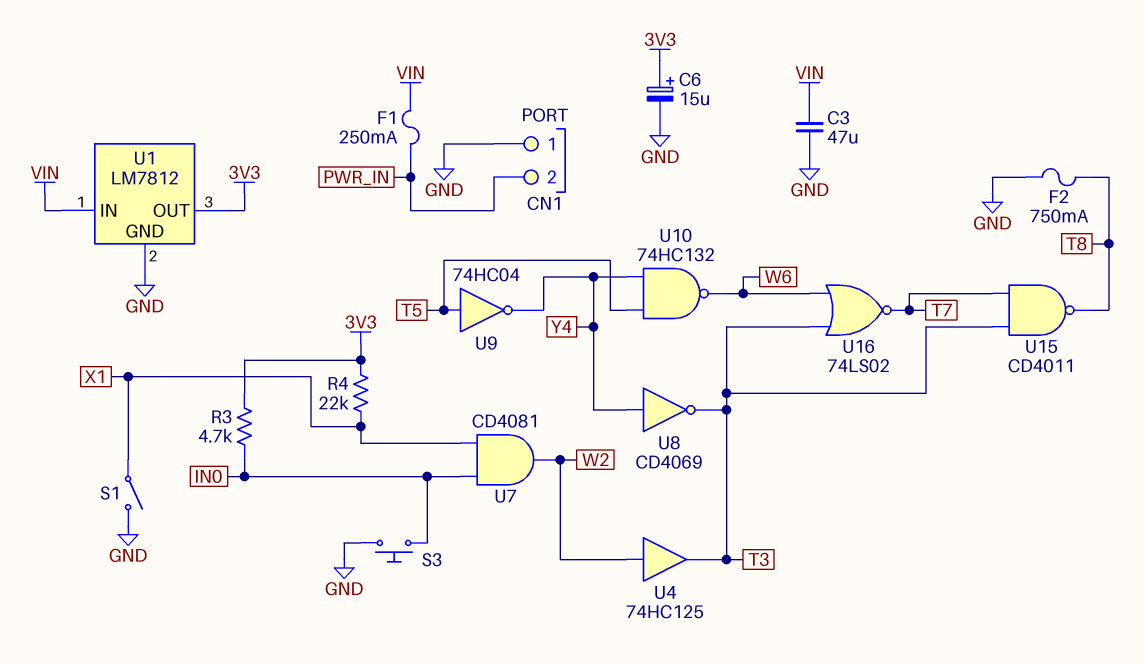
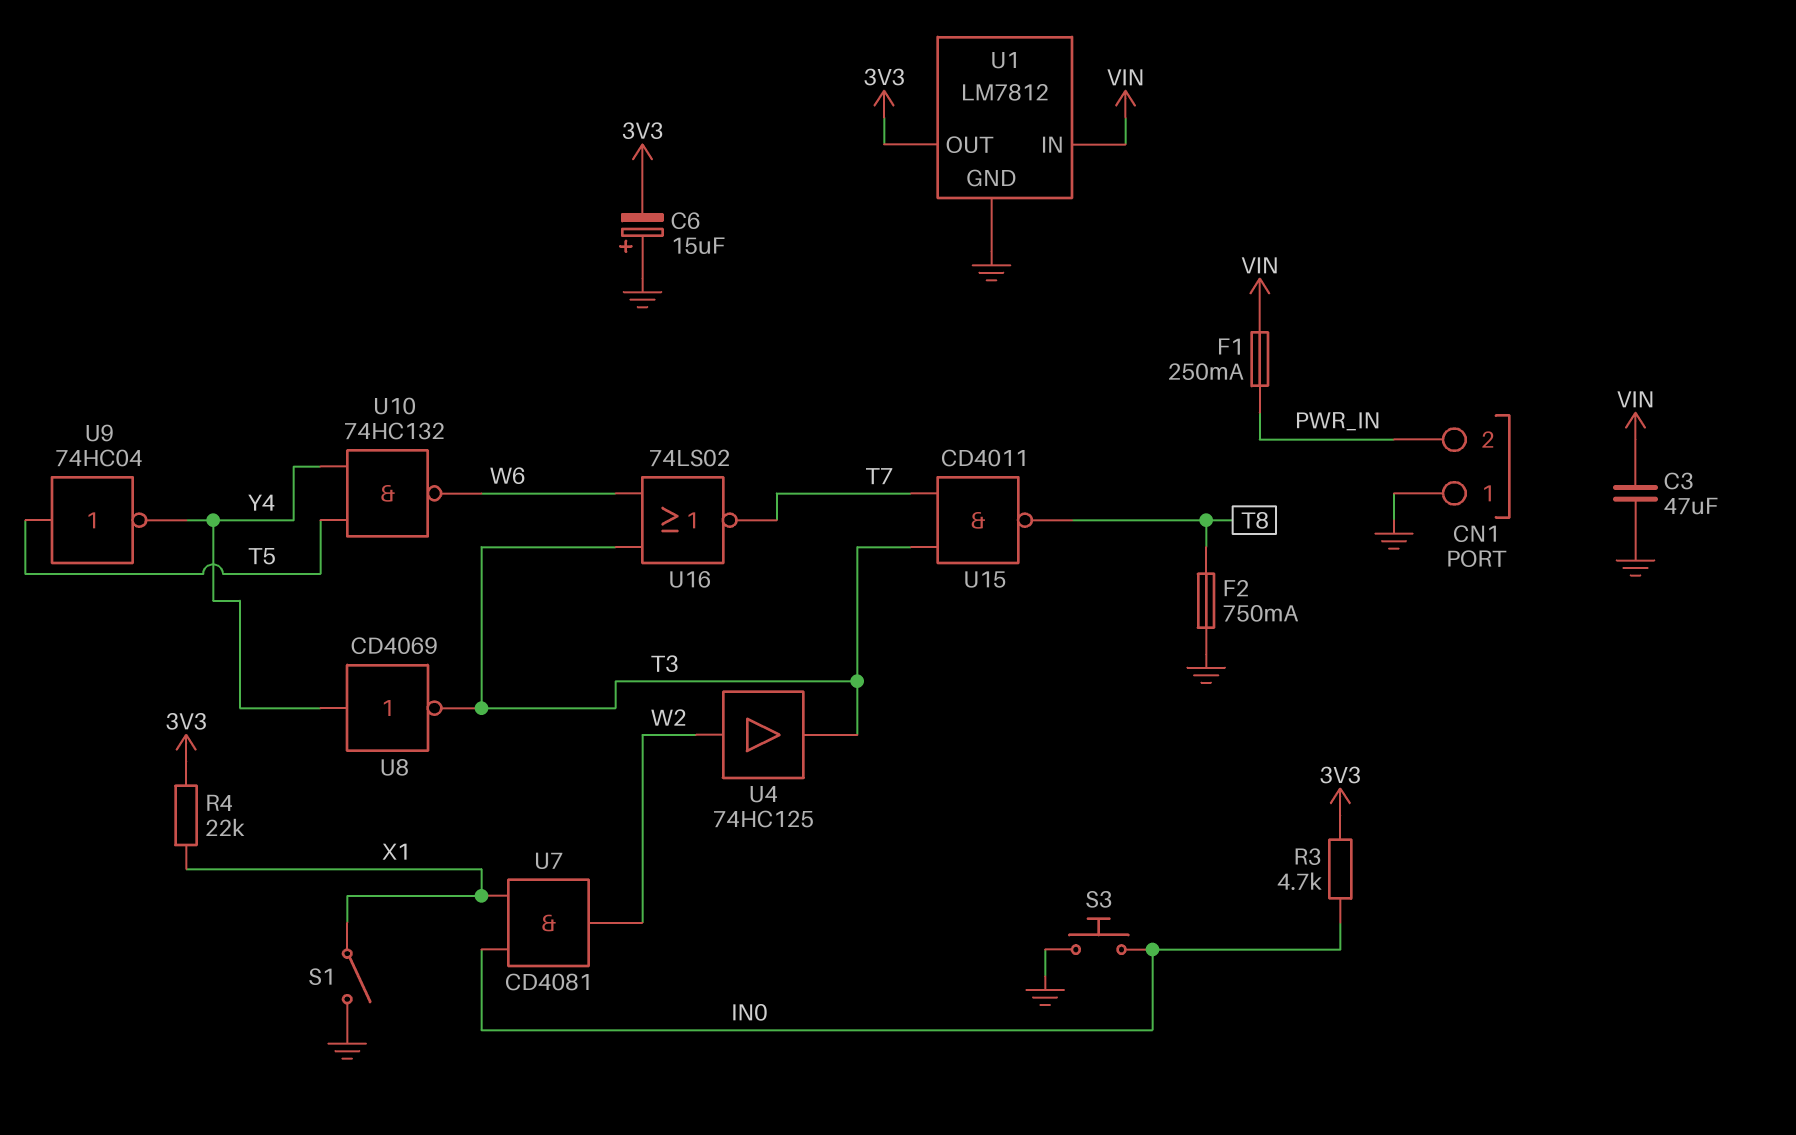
C6: 15uF (plus 3V3, minus GND) -> 15uF (plus GND, minus 3V3)

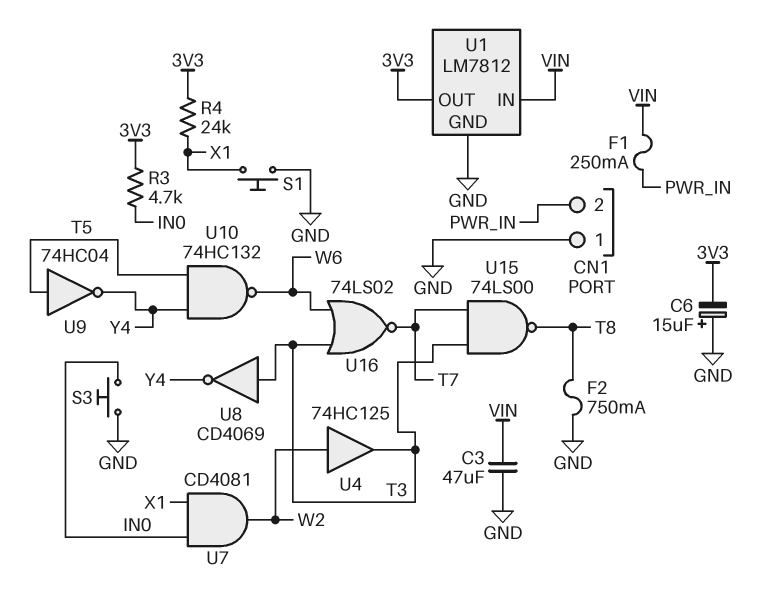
R4: 22k (3V3, X1) -> 24k (3V3, X1)
S1: switch (GND, X1) -> button (GND, X1)
U8: NOT CD4069 (in Y4, out T3) -> NOT CD4069 (in T3, out Y4)
U15: NAND CD4011 (in T3, in T7, out T8) -> NAND 74LS00 (in T3, in T7, out T8)

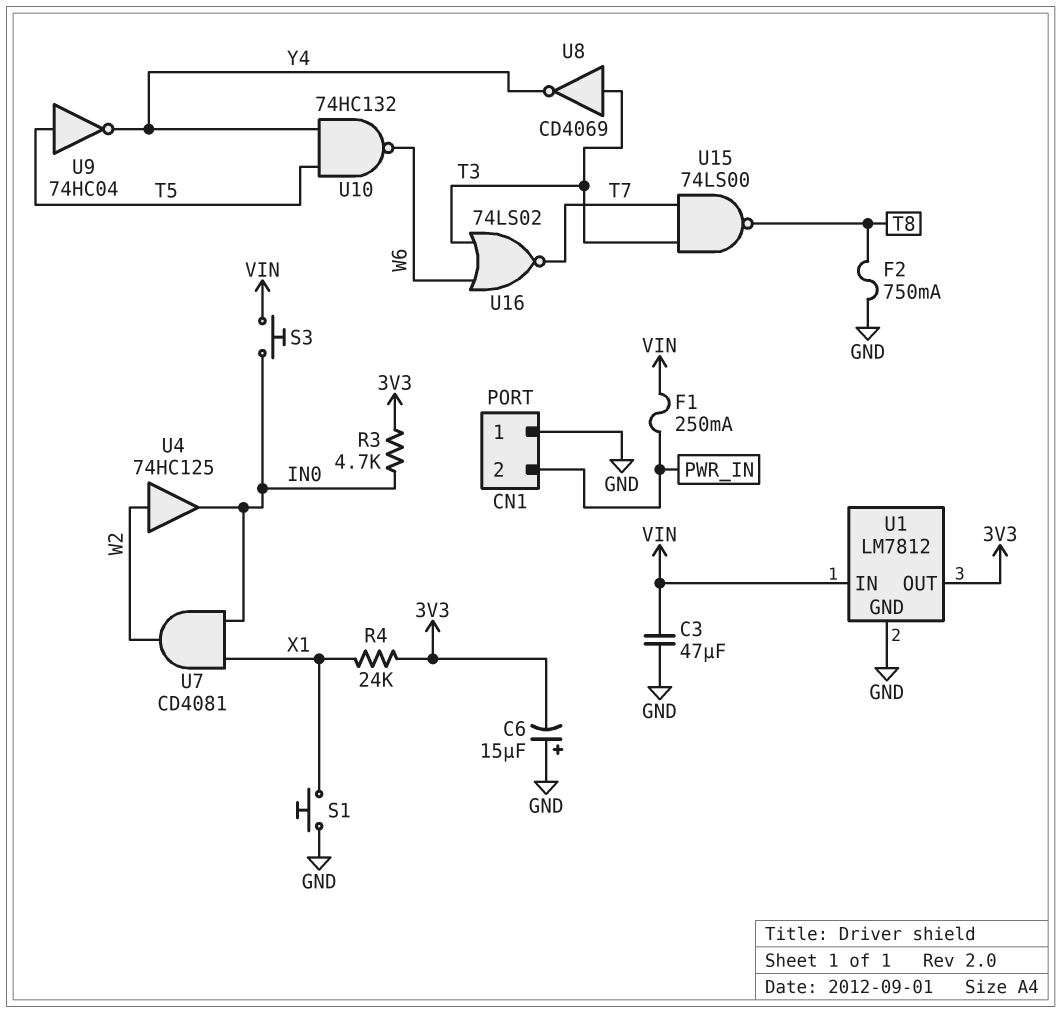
S3: button (GND, IN0) -> button (IN0, VIN)
U4: buffer 74HC125 (in W2, out T3) -> buffer 74HC125 (in W2, out IN0)

